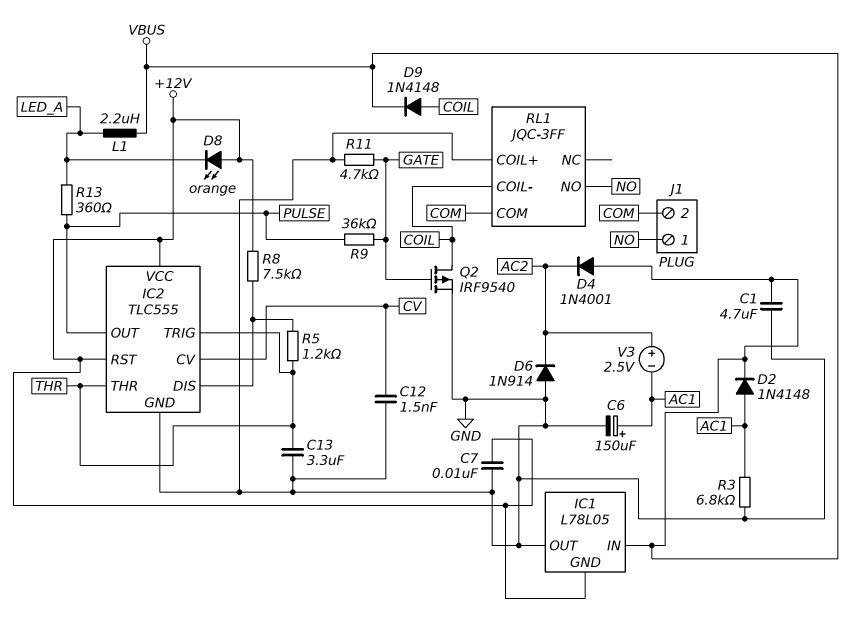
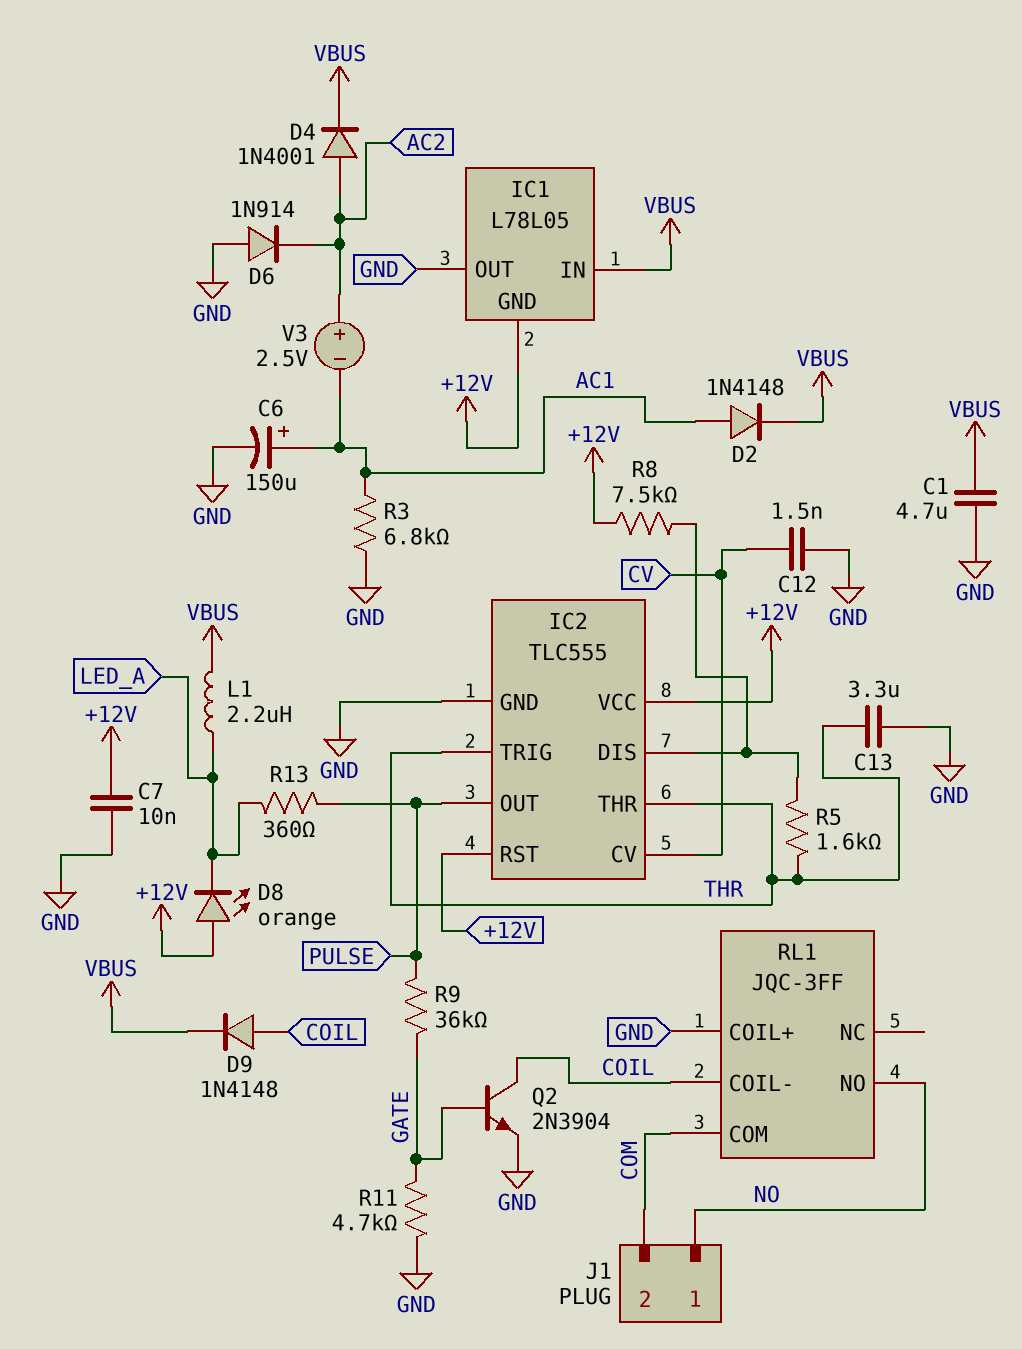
D4: diode 1N4001 (A VBUS, K AC2) -> diode 1N4001 (A AC2, K VBUS)
Q2: PMOS IRF9540 (G GATE, D COIL, S GND) -> NPN 2N3904 (B GATE, C COIL, E GND)
R5: 1.2k (IC2/DIS, THR) -> 1.6k (IC2/DIS, THR)

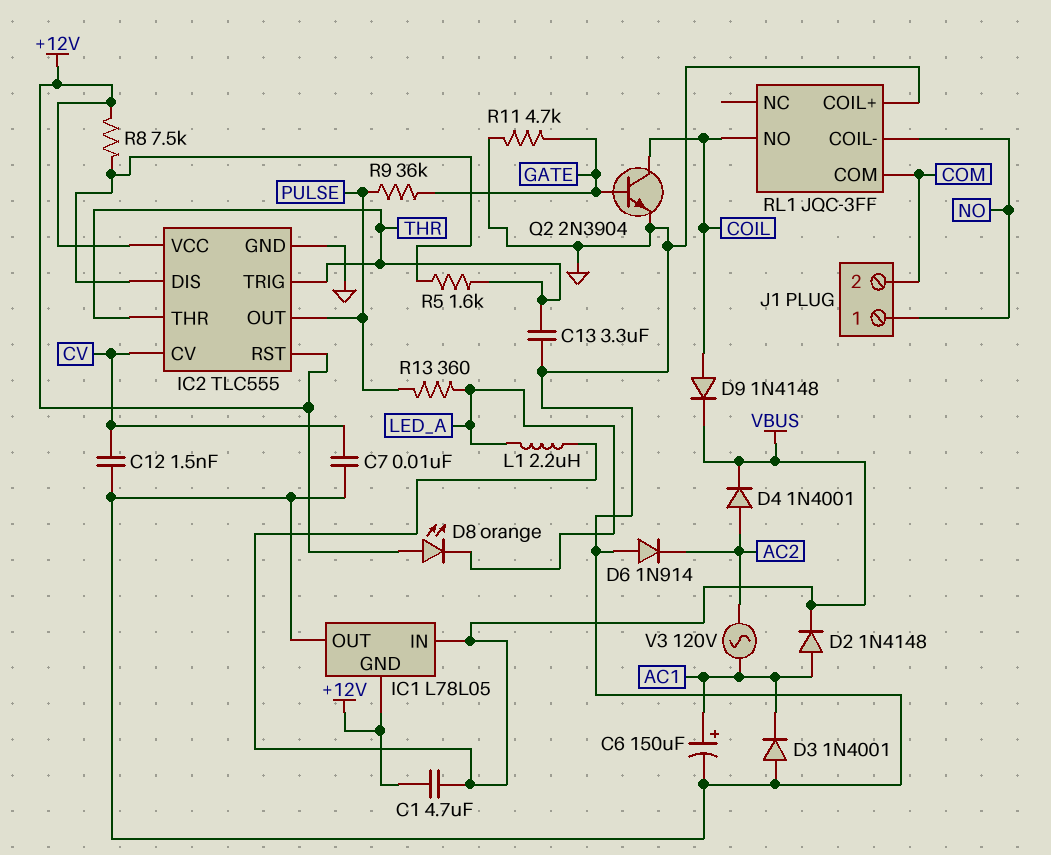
C1: 4.7uF (GND, VBUS) -> 4.7uF (+12V, VBUS)
C7: 10nF (+12V, GND) -> 10nF (CV, GND)
D3: none -> diode 1N4001 (A GND, K AC1)
R3: 6.8k (AC1, GND) -> none
RL1 pin COIL-: COIL -> NO
RL1 pin NO: NO -> COIL
V3: 2.5V (plus AC2, minus AC1) -> AC 120V (AC1, AC2)

